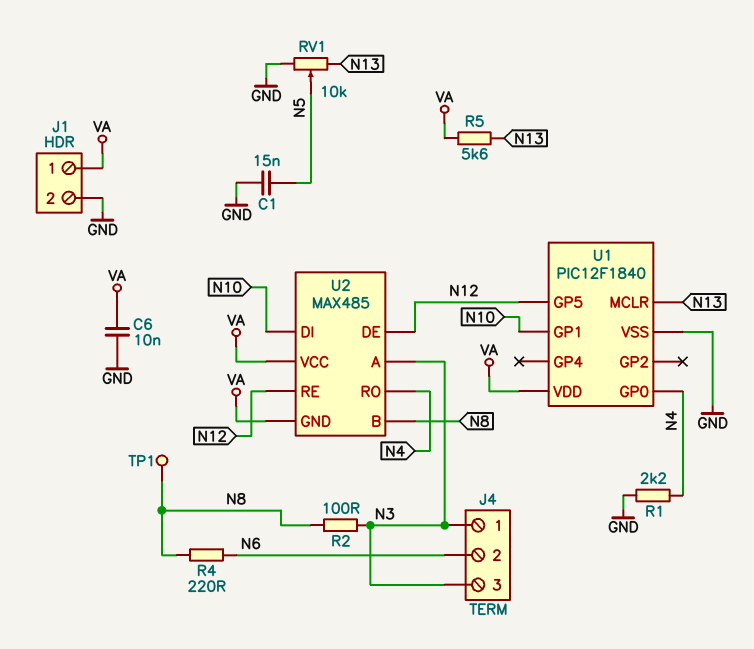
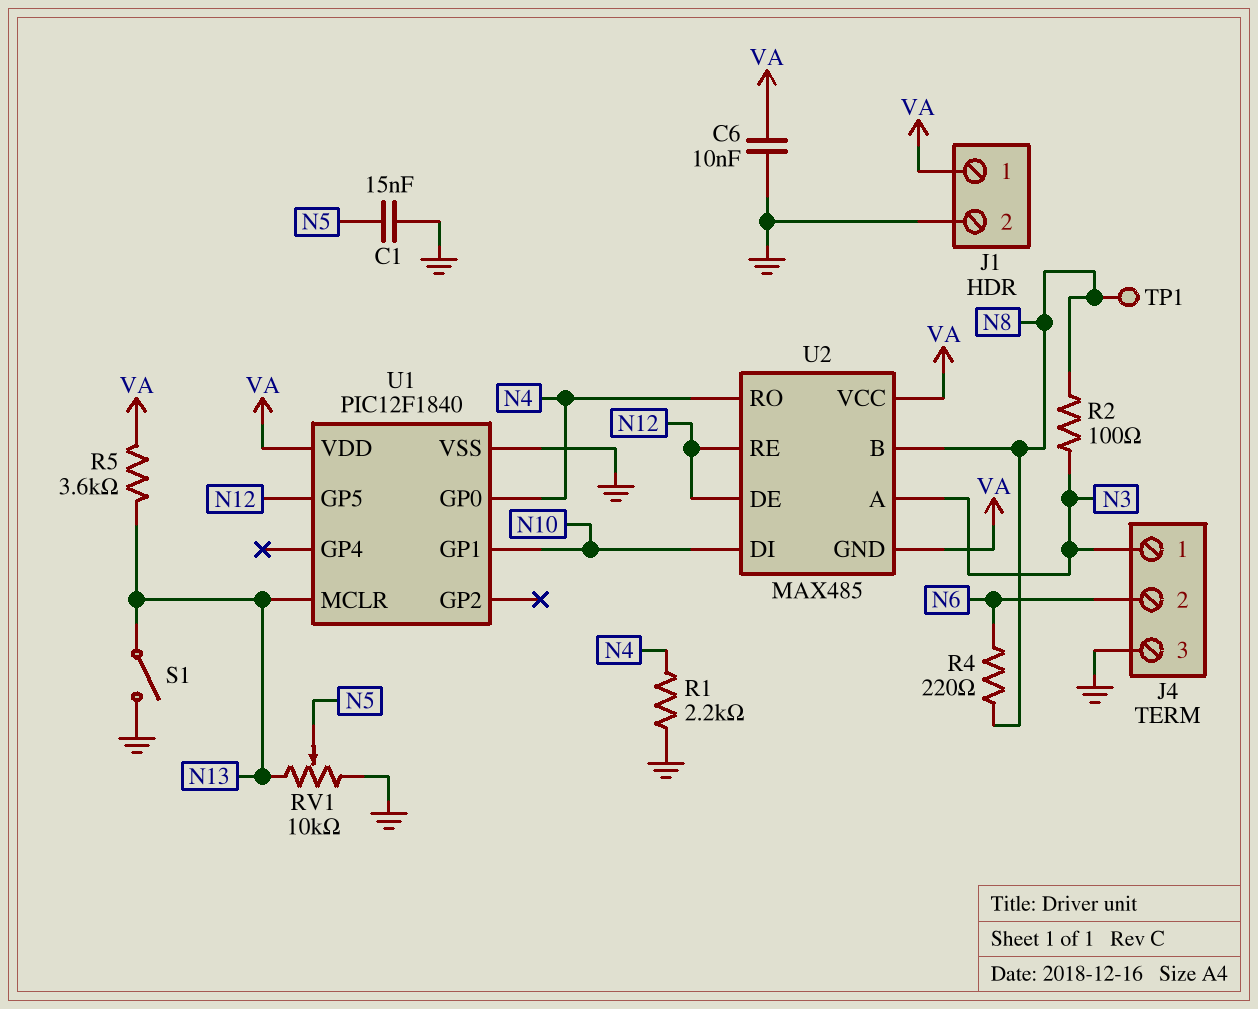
J4 pin 3: N3 -> GND
R5: 5.6k (N13, VA) -> 3.6k (N13, VA)
S1: none -> switch (GND, N13)

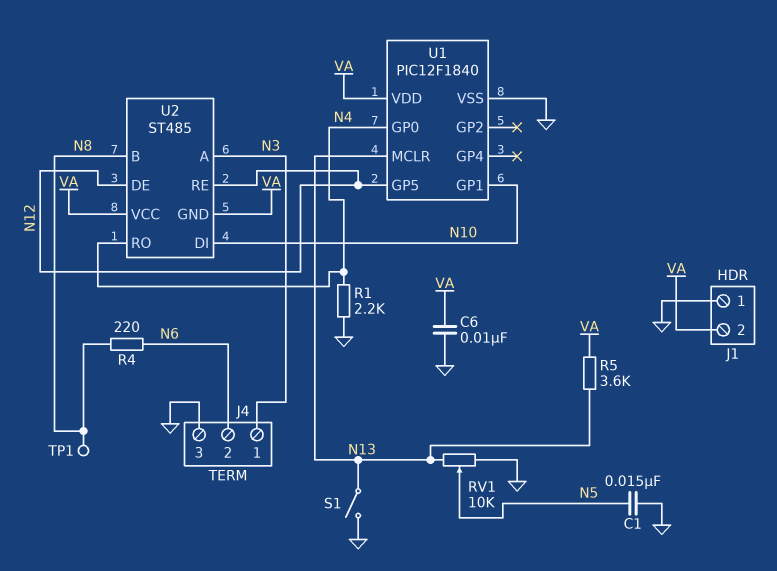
J1 pin 1: VA -> GND
J1 pin 2: GND -> VA
R2: 100 (N3, N8) -> none
U2: MAX485 -> ST485

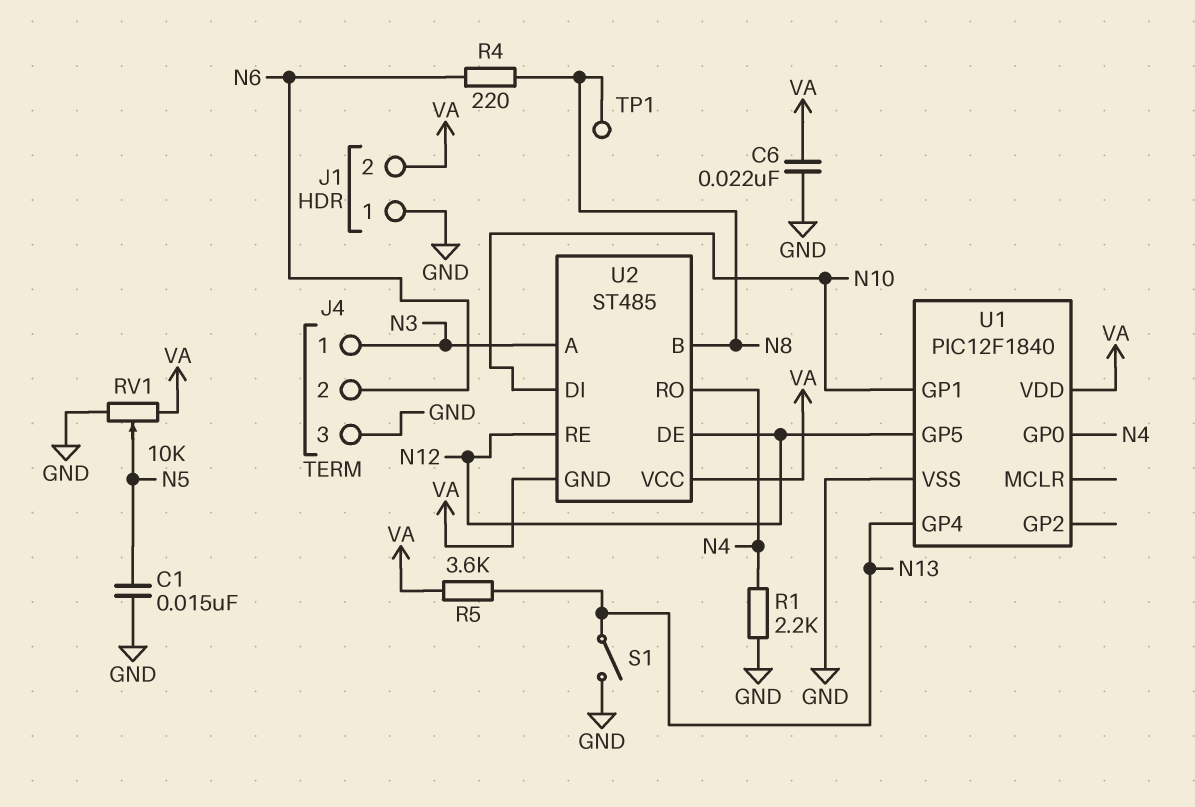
C6: 10nF (GND, VA) -> 22nF (GND, VA)
RV1: 10k (GND, N13, wiper N5) -> 10k (GND, VA, wiper N5)
U1 pin GP4: none -> N13
U1 pin MCLR: N13 -> none

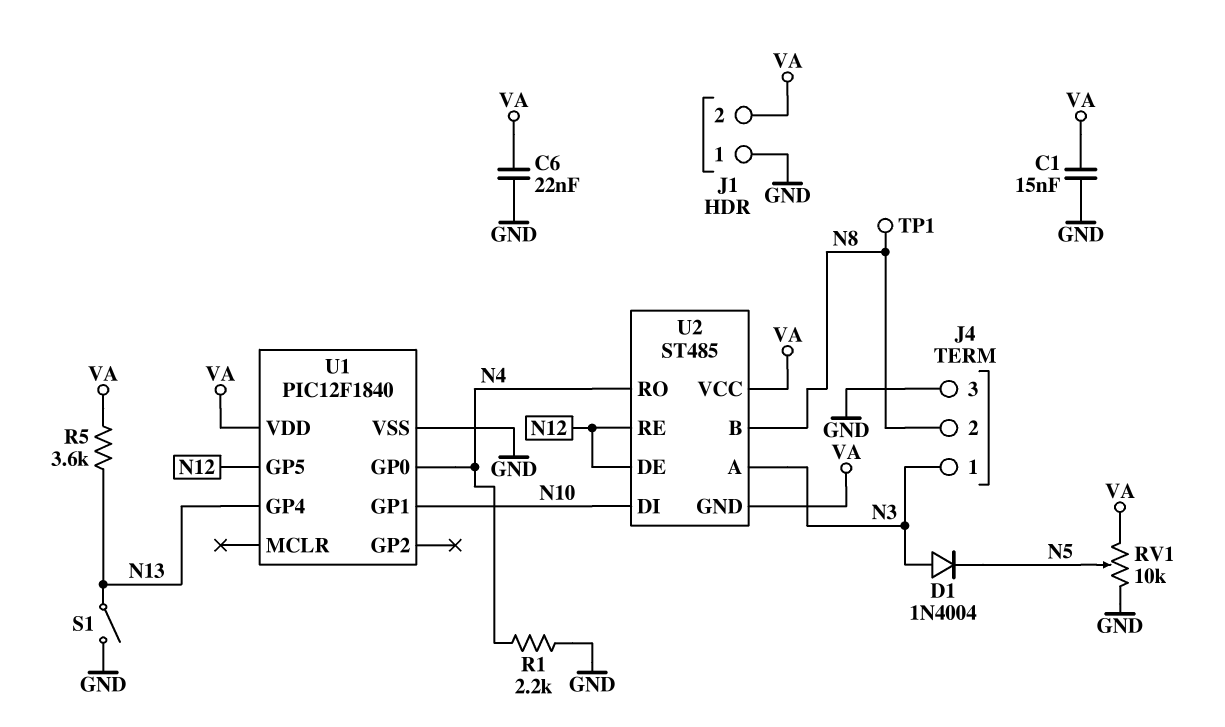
C1: 15nF (GND, N5) -> 15nF (GND, VA)
D1: none -> diode 1N4004 (A N3, K N5)
J4 pin 2: N6 -> N8
R4: 220 (N6, N8) -> none

